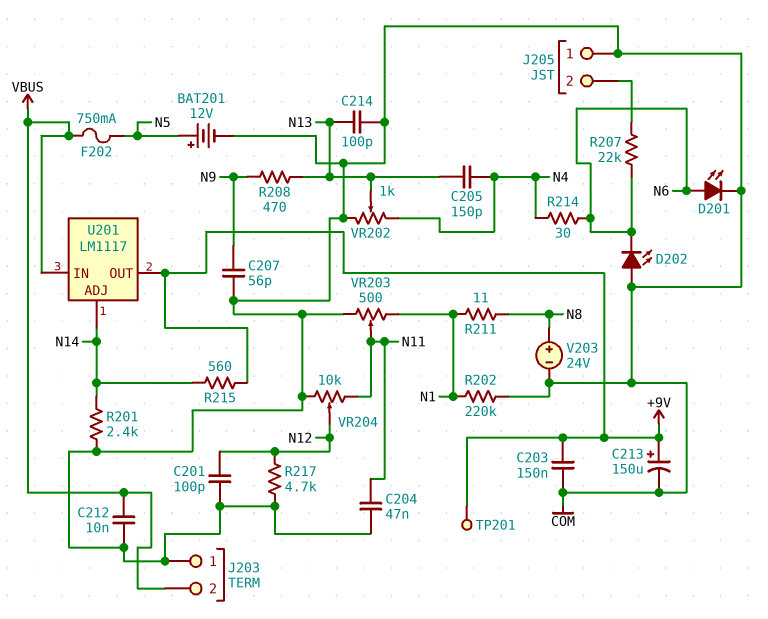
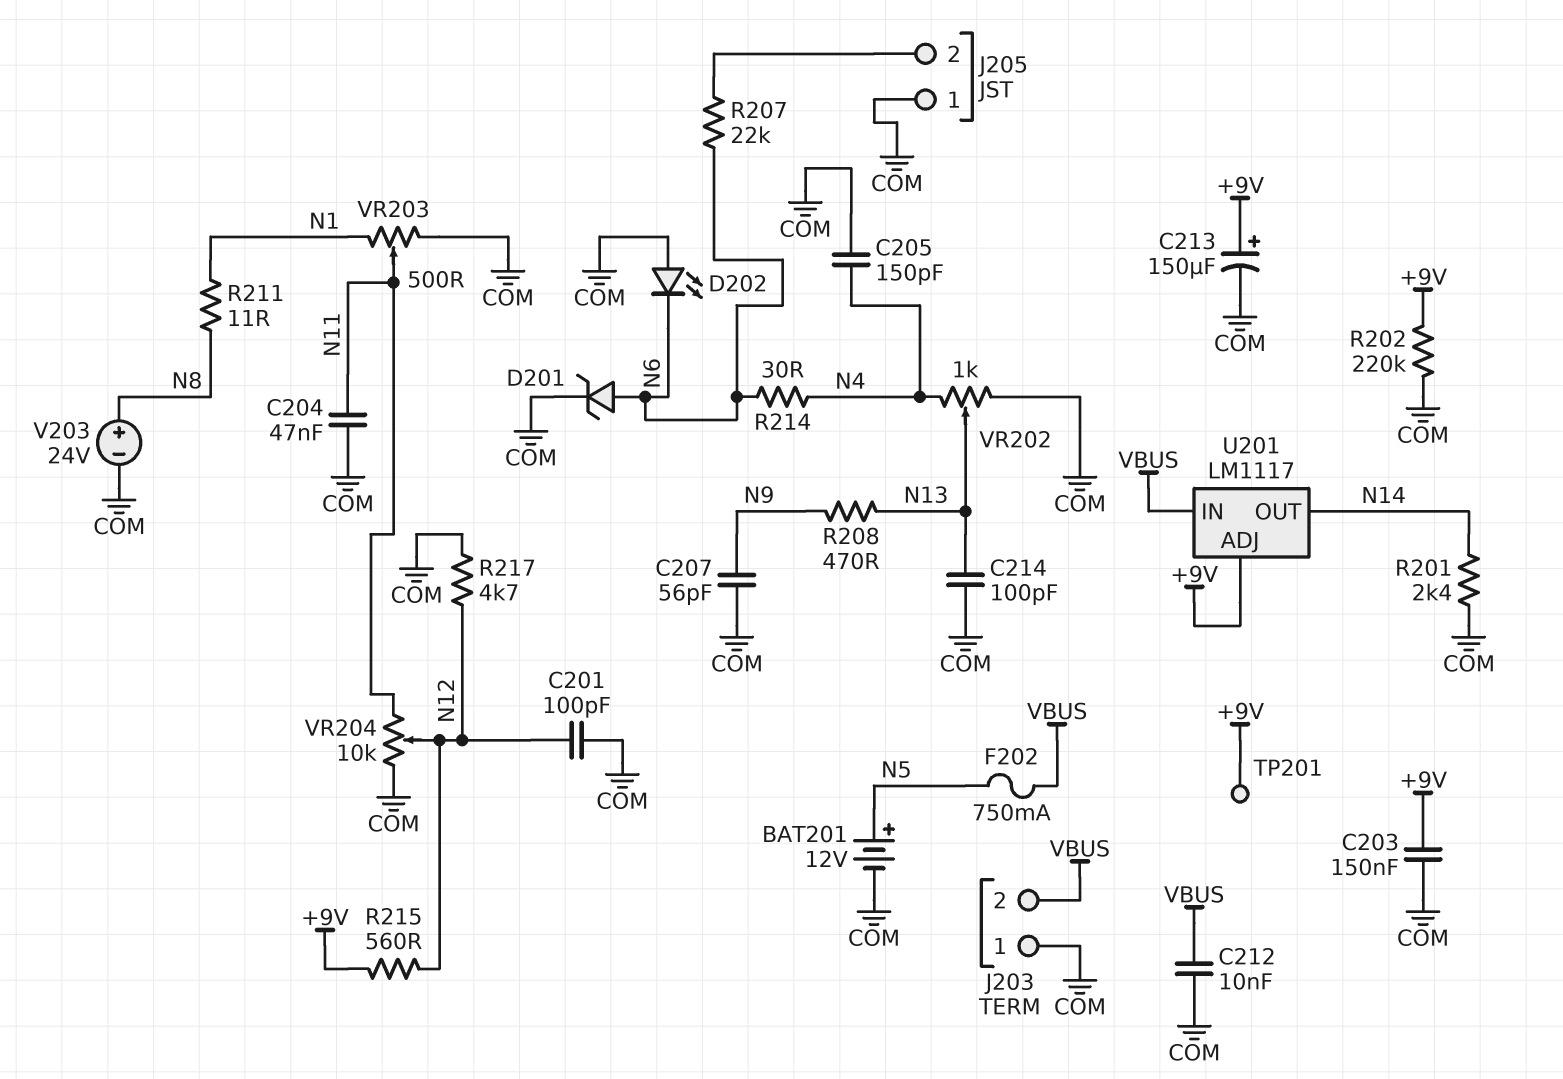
C205: 150pF (N4, N13) -> 150pF (COM, N4)
D201: LED (A N6, K COM) -> zener (A N6, K COM)
R202: 220k (COM, N1) -> 220k (+9V, COM)
R215: 560 (+9V, N14) -> 560 (+9V, N12)
U201 pin ADJ: N14 -> +9V
U201 pin OUT: +9V -> N14

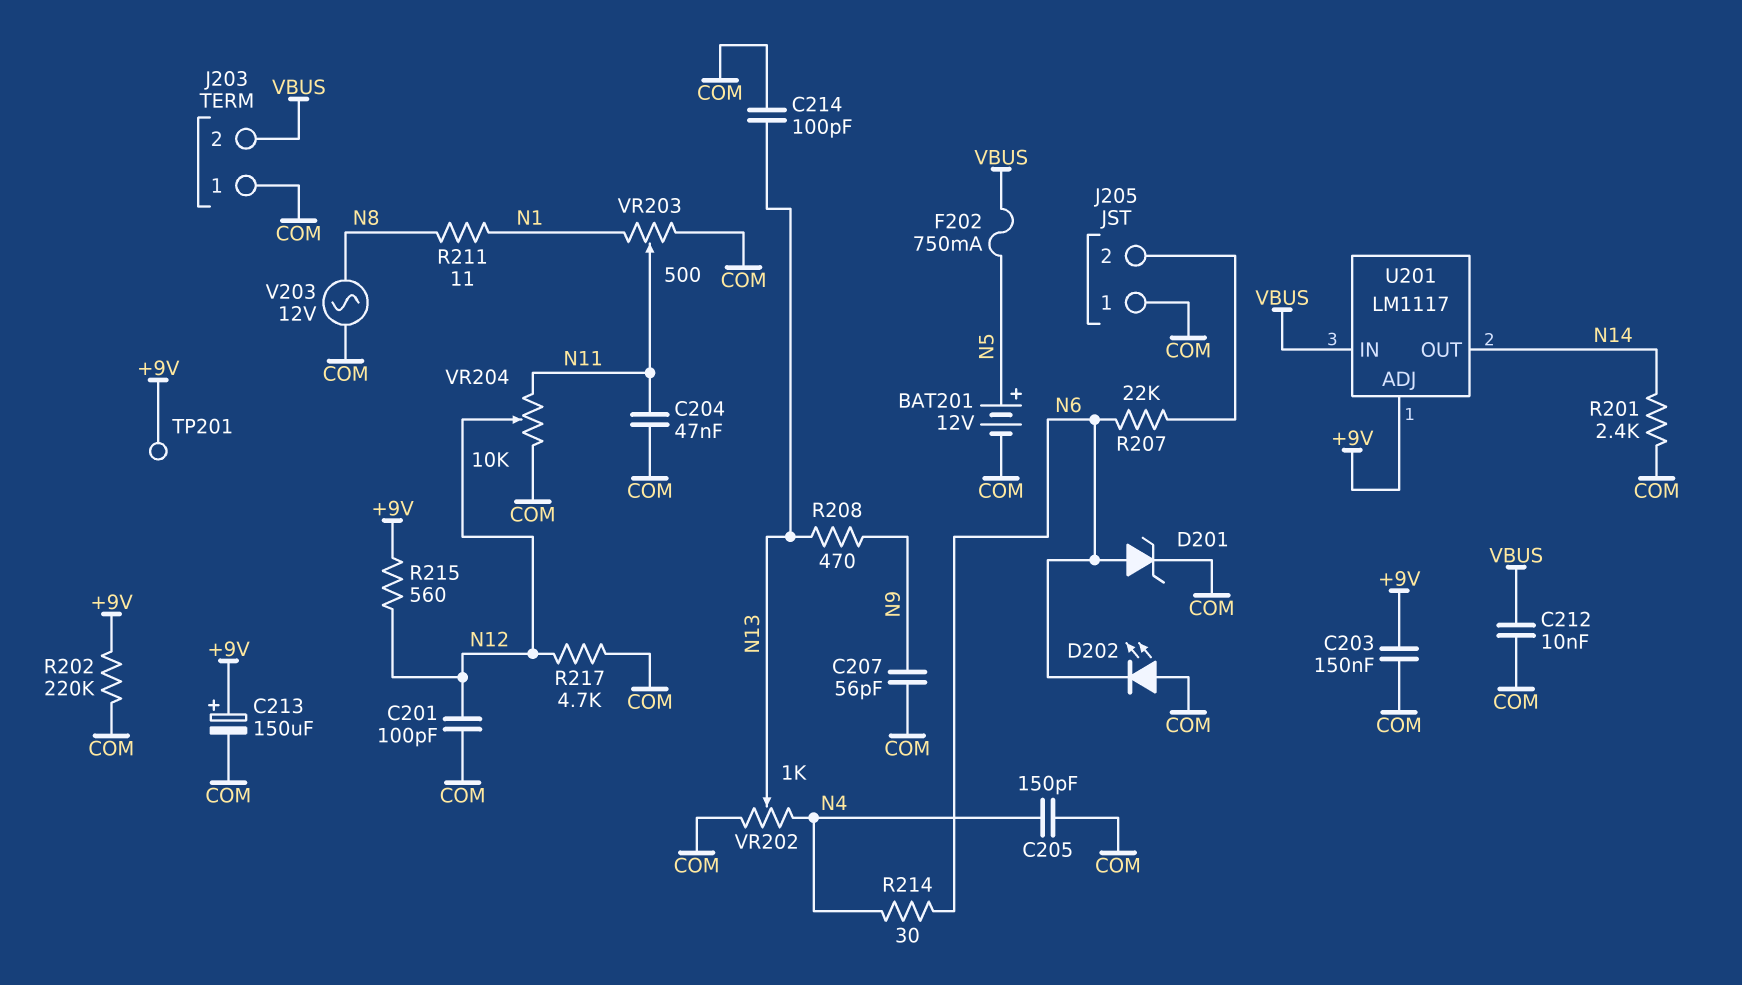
V203: 24V (plus N8, minus COM) -> AC 12V (COM, N8)

